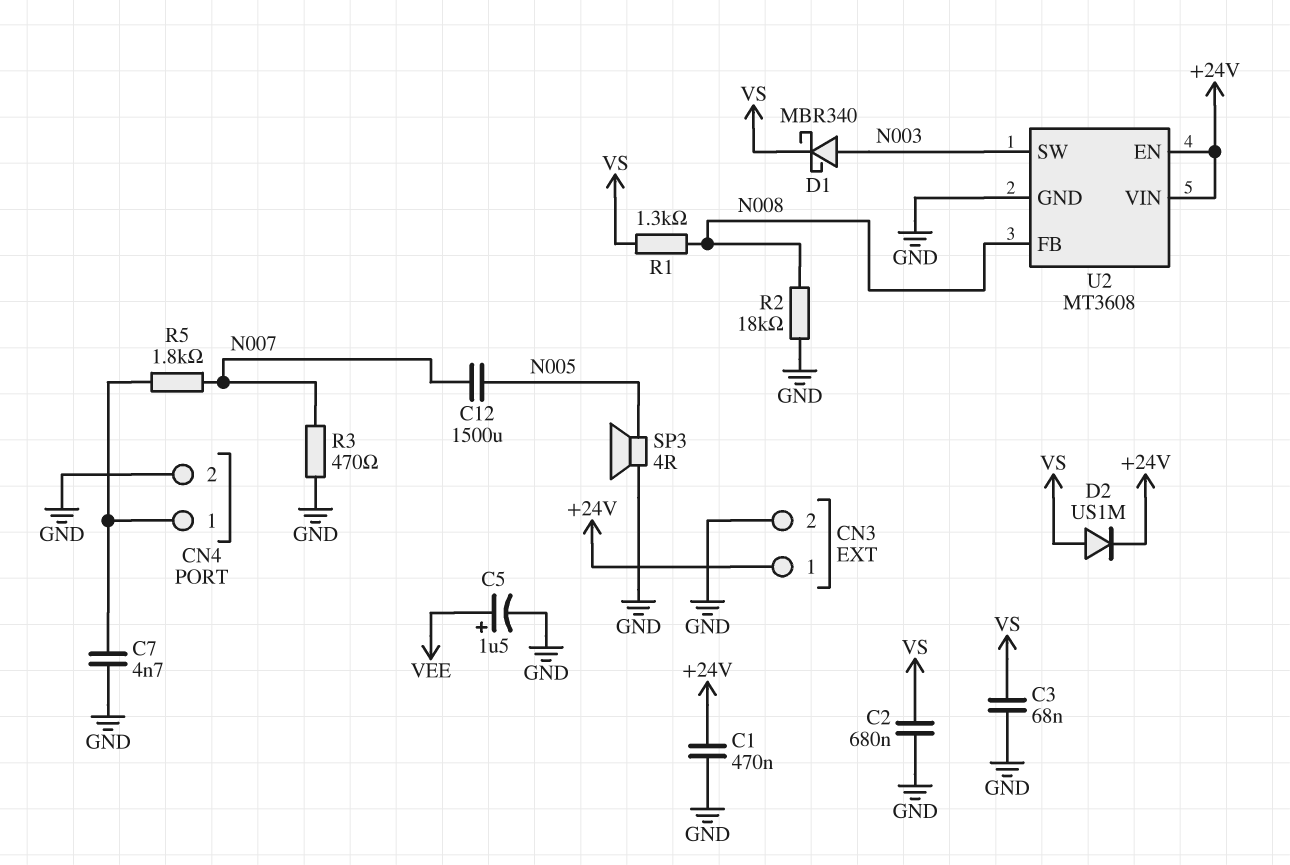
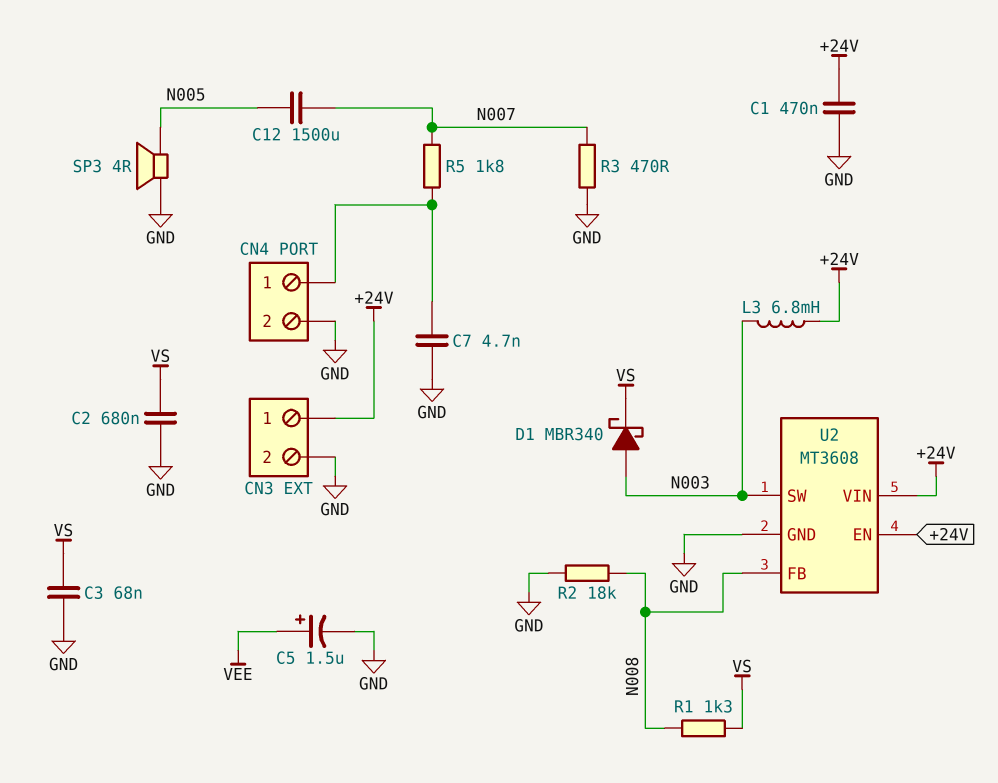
D2: diode US1M (A VS, K +24V) -> none
L3: none -> 6.8mH (+24V, N003)

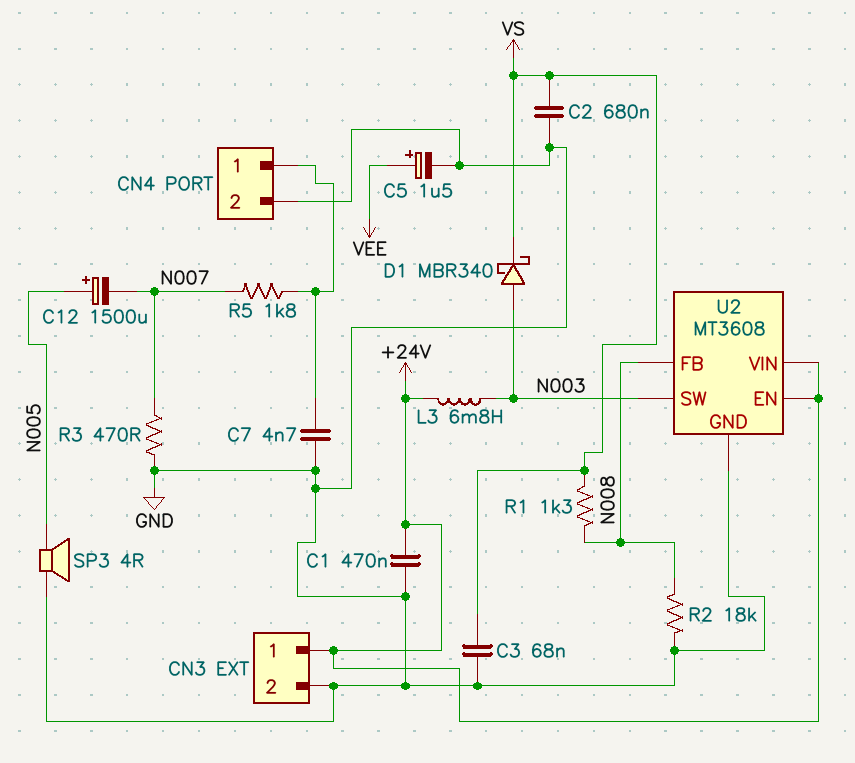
C12: 1500uF (N005, N007) -> 1500uF (plus N005, minus N007)

